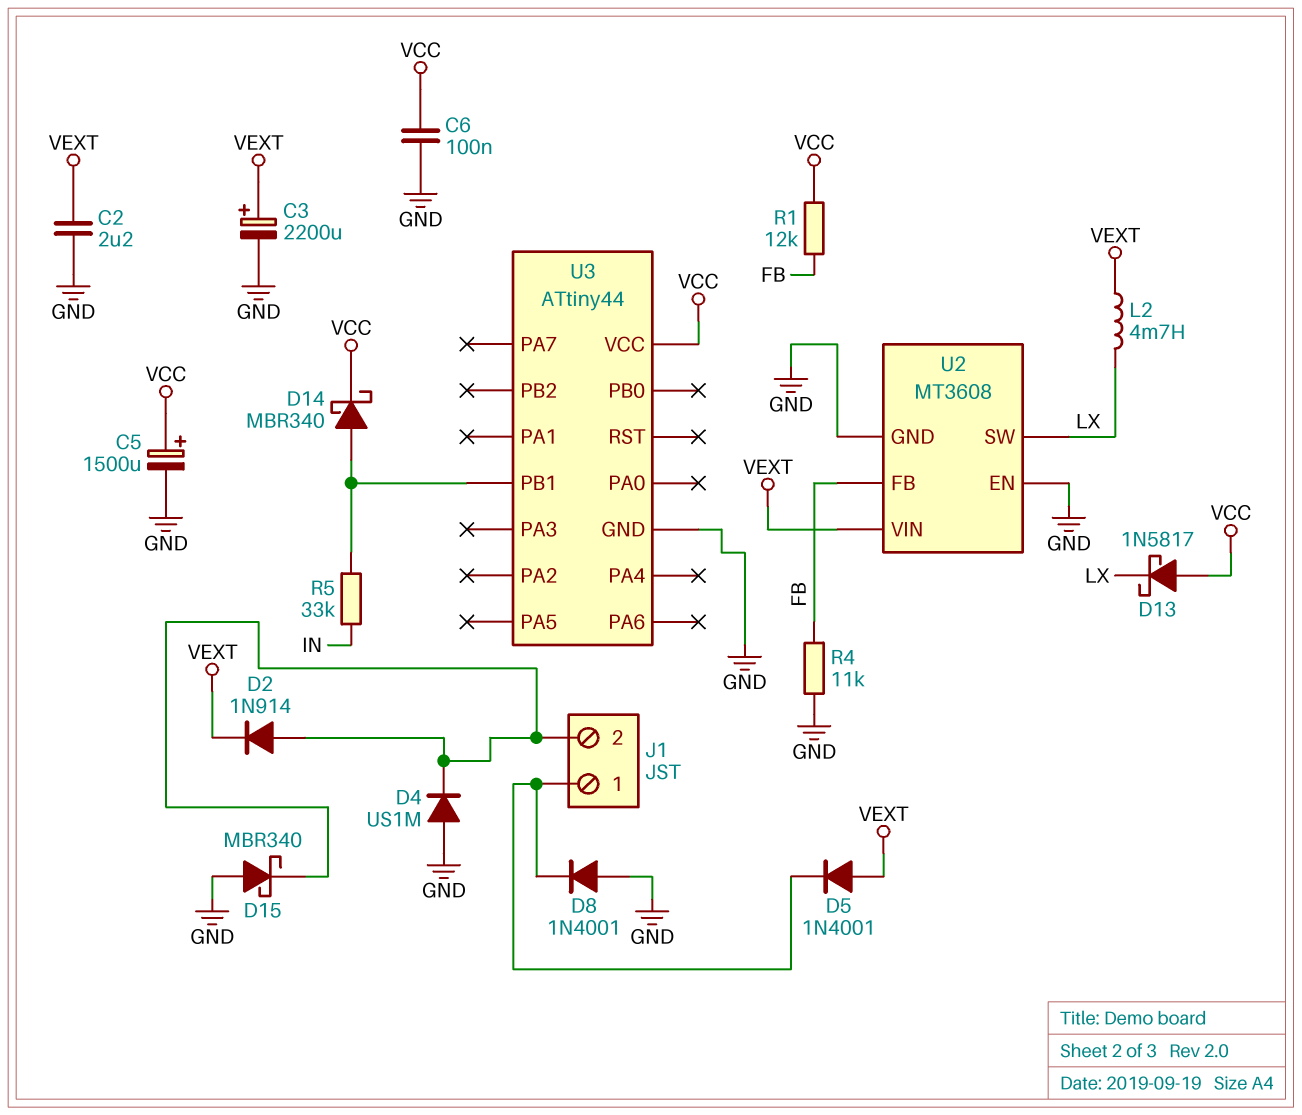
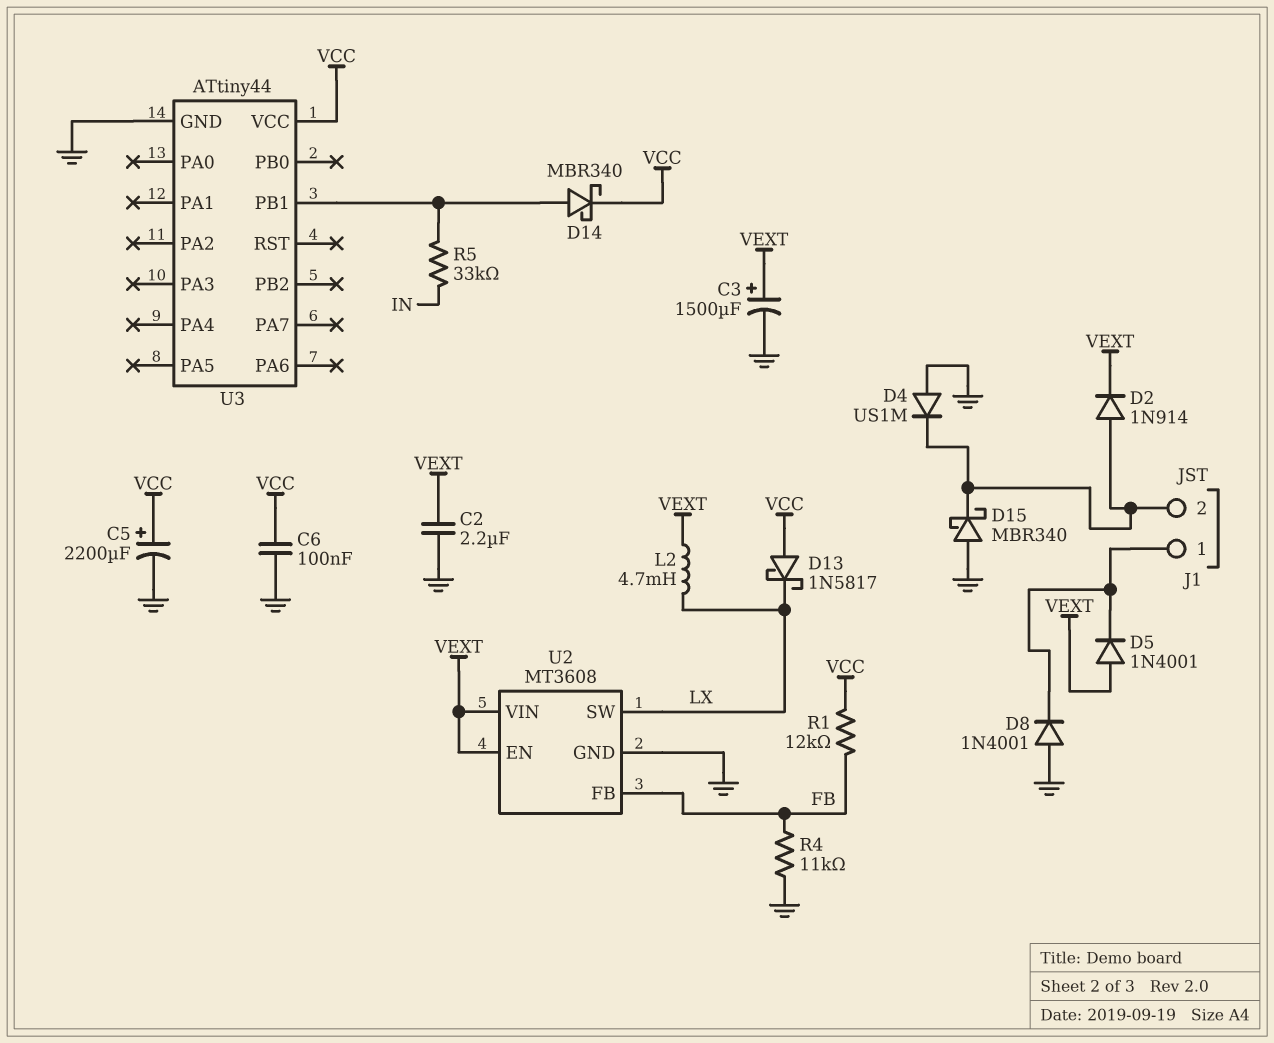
C3: 2200uF (plus VEXT, minus GND) -> 1500uF (plus VEXT, minus GND)
C5: 1500uF (plus VCC, minus GND) -> 2200uF (plus VCC, minus GND)
U2 pin EN: GND -> VEXT

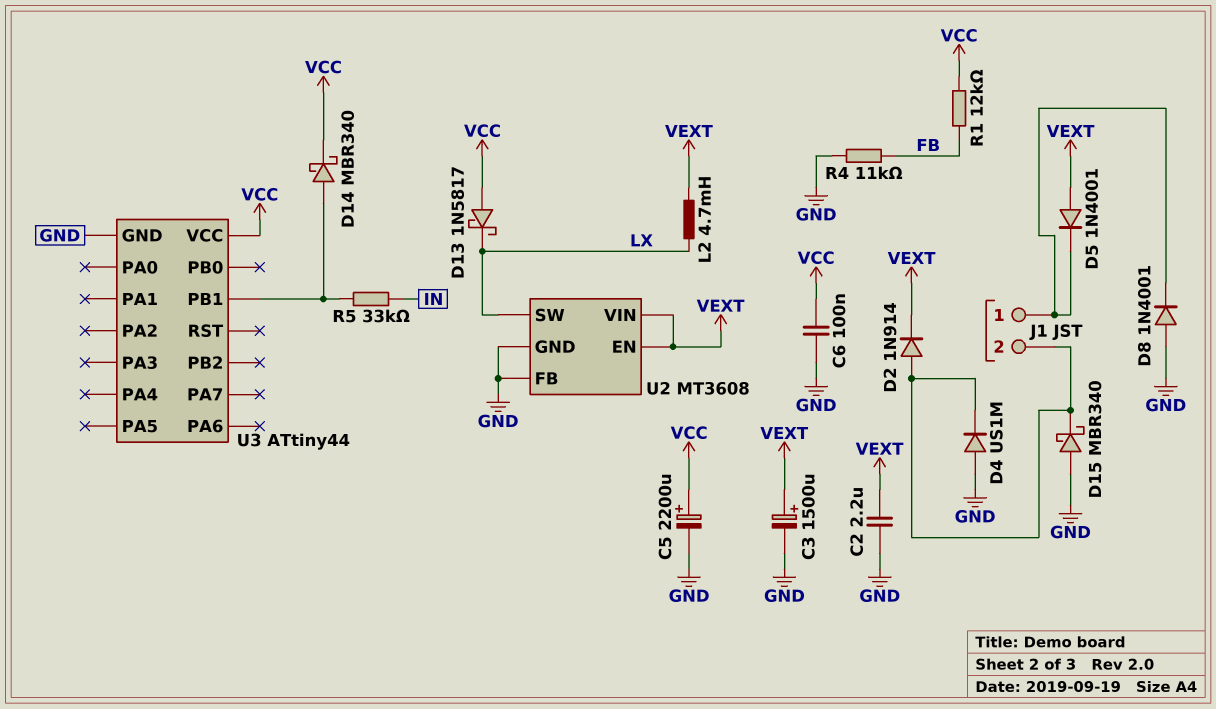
U2 pin FB: FB -> GND

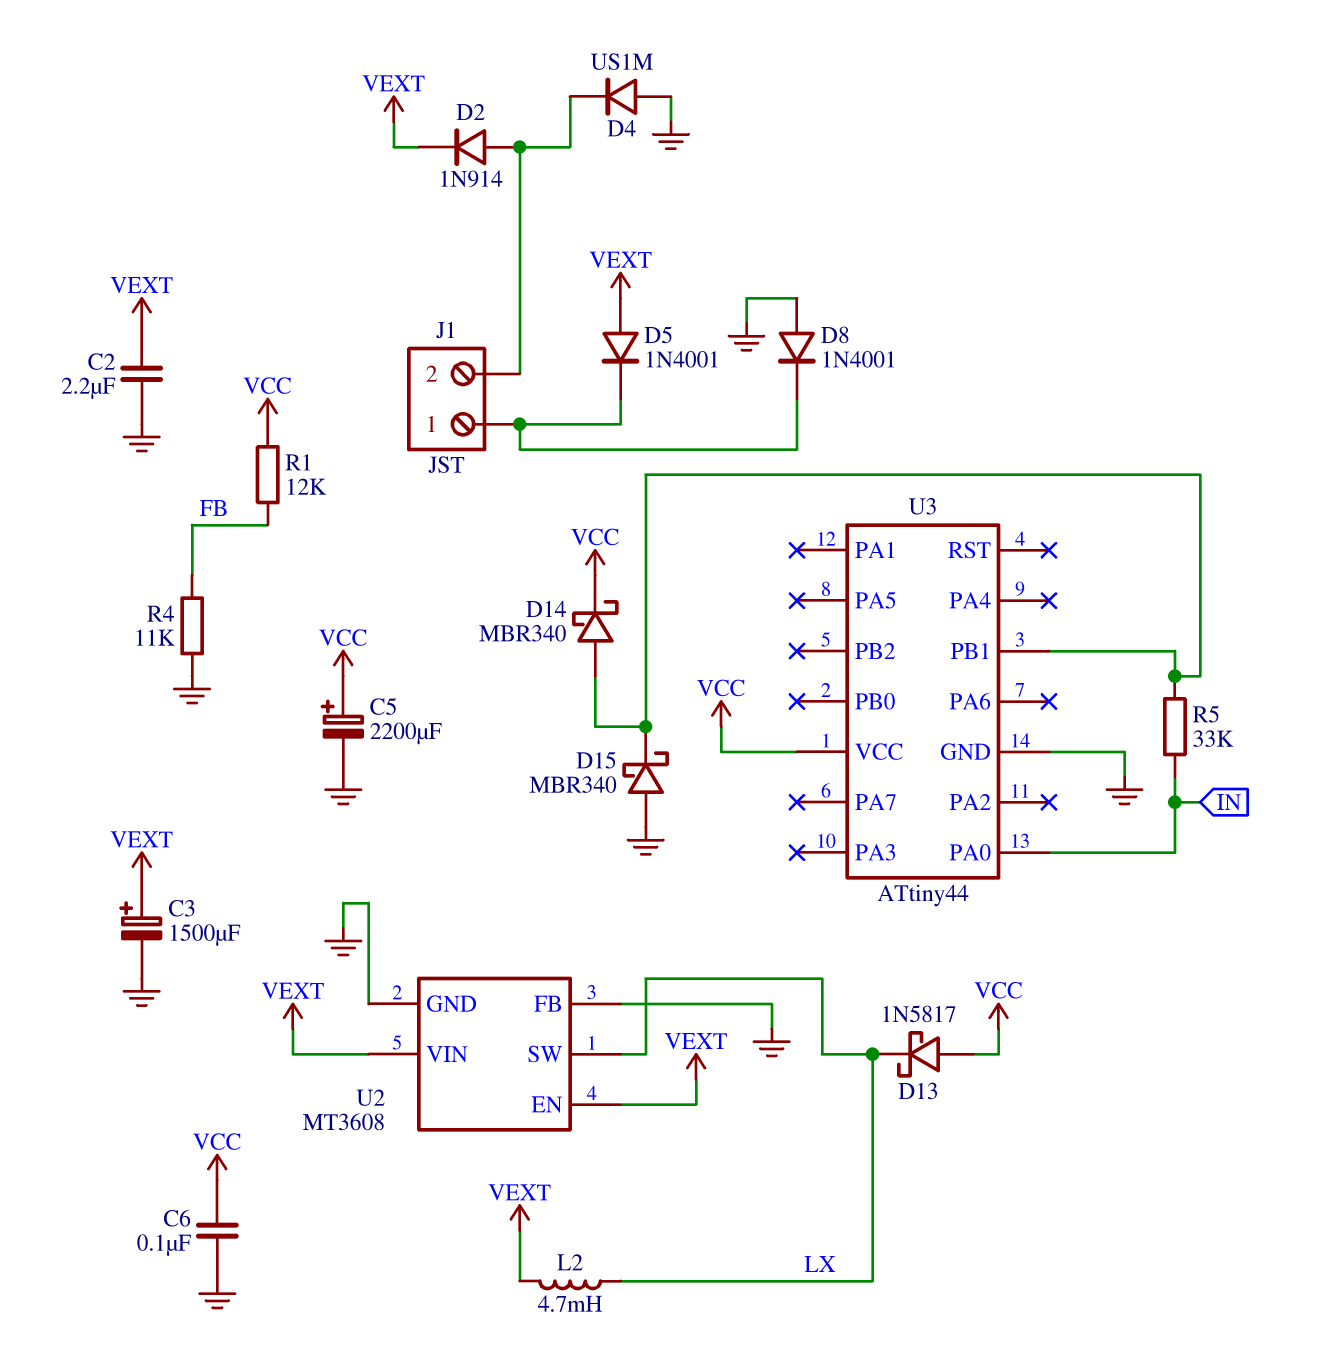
D15: schottky MBR340 (A GND, K J1/2) -> schottky MBR340 (A GND, K U3/PB1)
U3 pin PA0: none -> IN

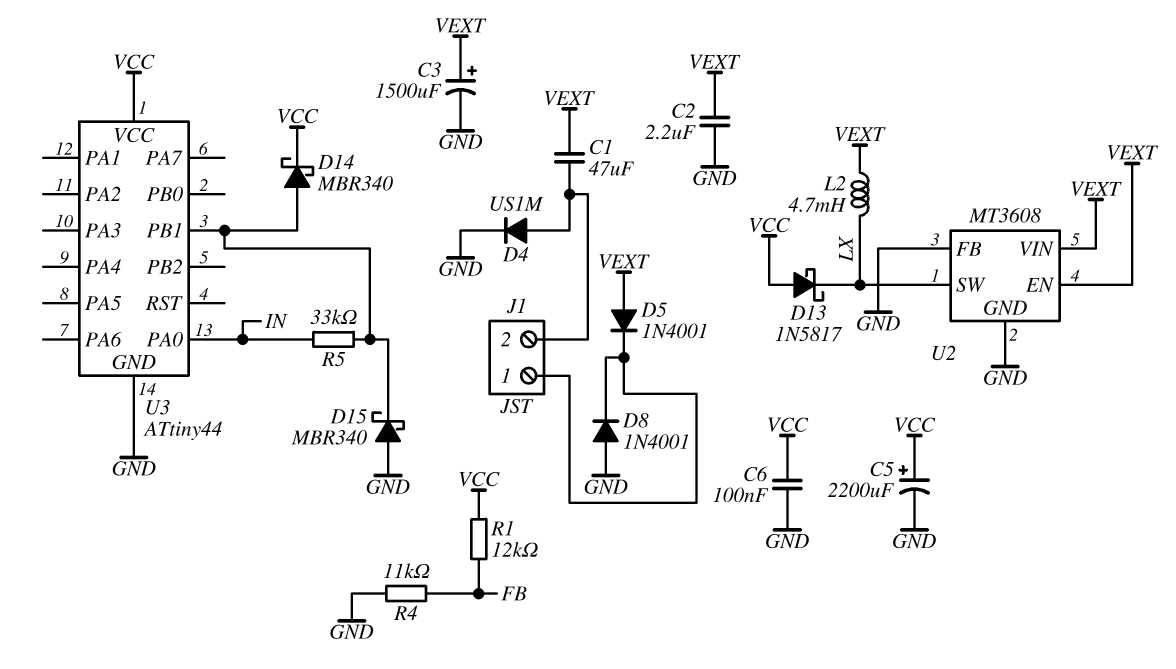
C1: none -> 47uF (J1/2, VEXT)
D2: diode 1N914 (A J1/2, K VEXT) -> none
D4: diode US1M (A GND, K J1/2) -> diode US1M (A J1/2, K GND)

